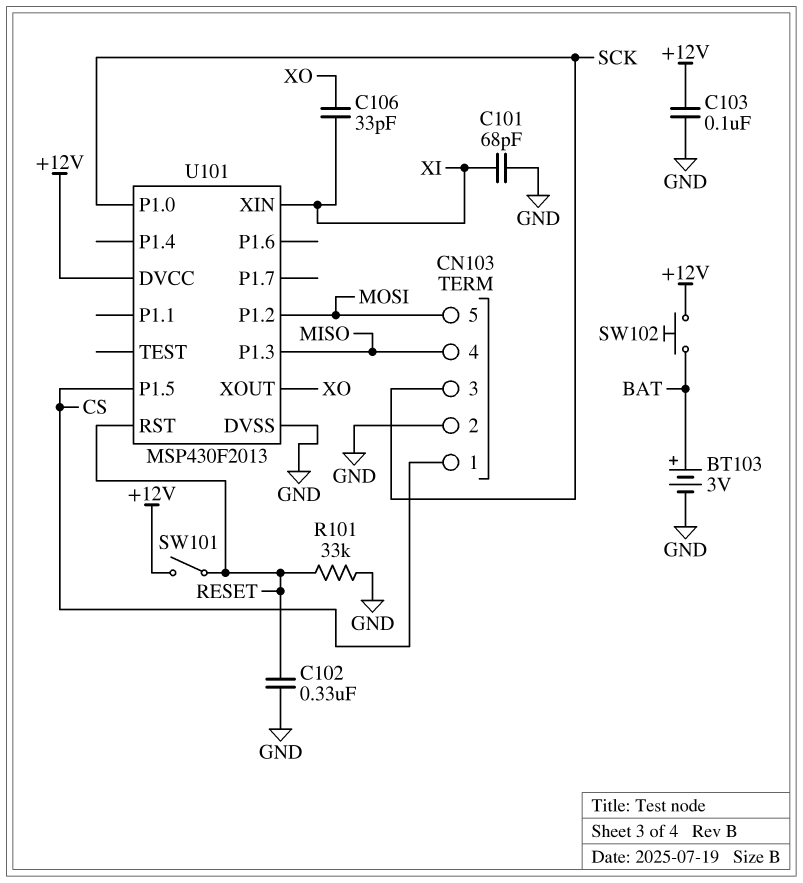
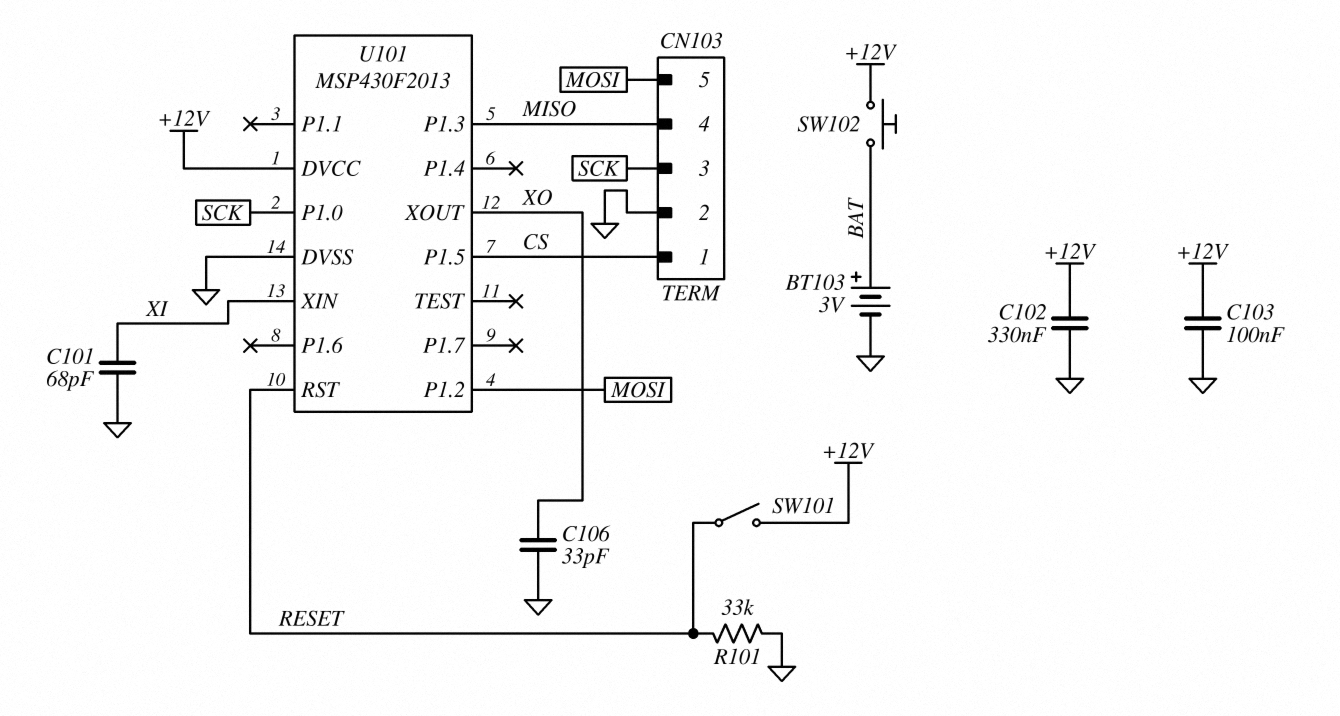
C102: 330nF (GND, RESET) -> 330nF (+12V, GND)
C106: 33pF (XI, XO) -> 33pF (GND, XO)

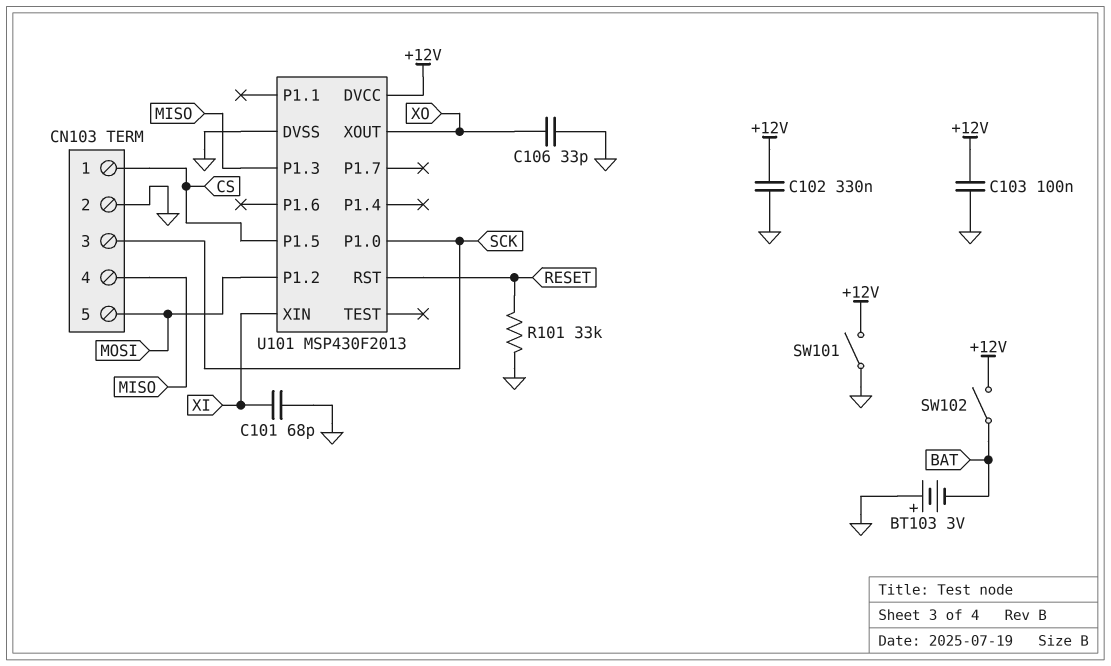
BT103: 3V (plus BAT, minus GND) -> 3V (plus GND, minus BAT)
SW101: switch (+12V, RESET) -> switch (+12V, GND)
SW102: button (+12V, BAT) -> switch (+12V, BAT)

